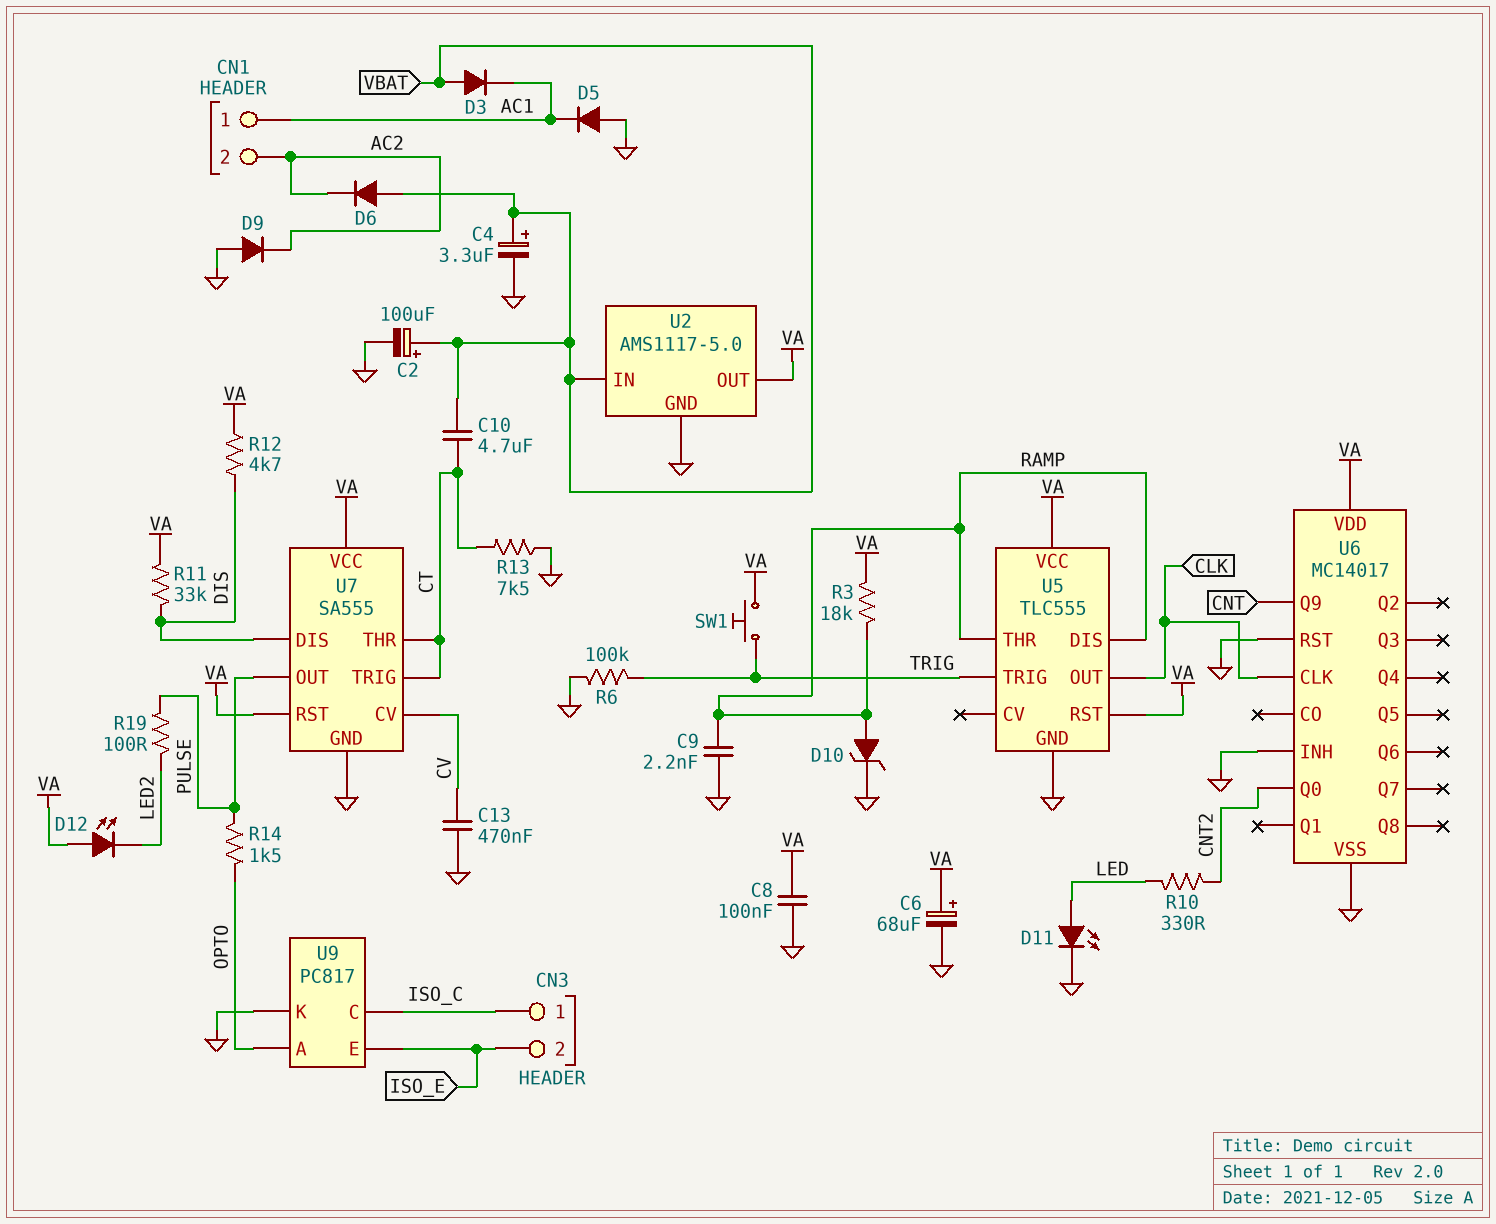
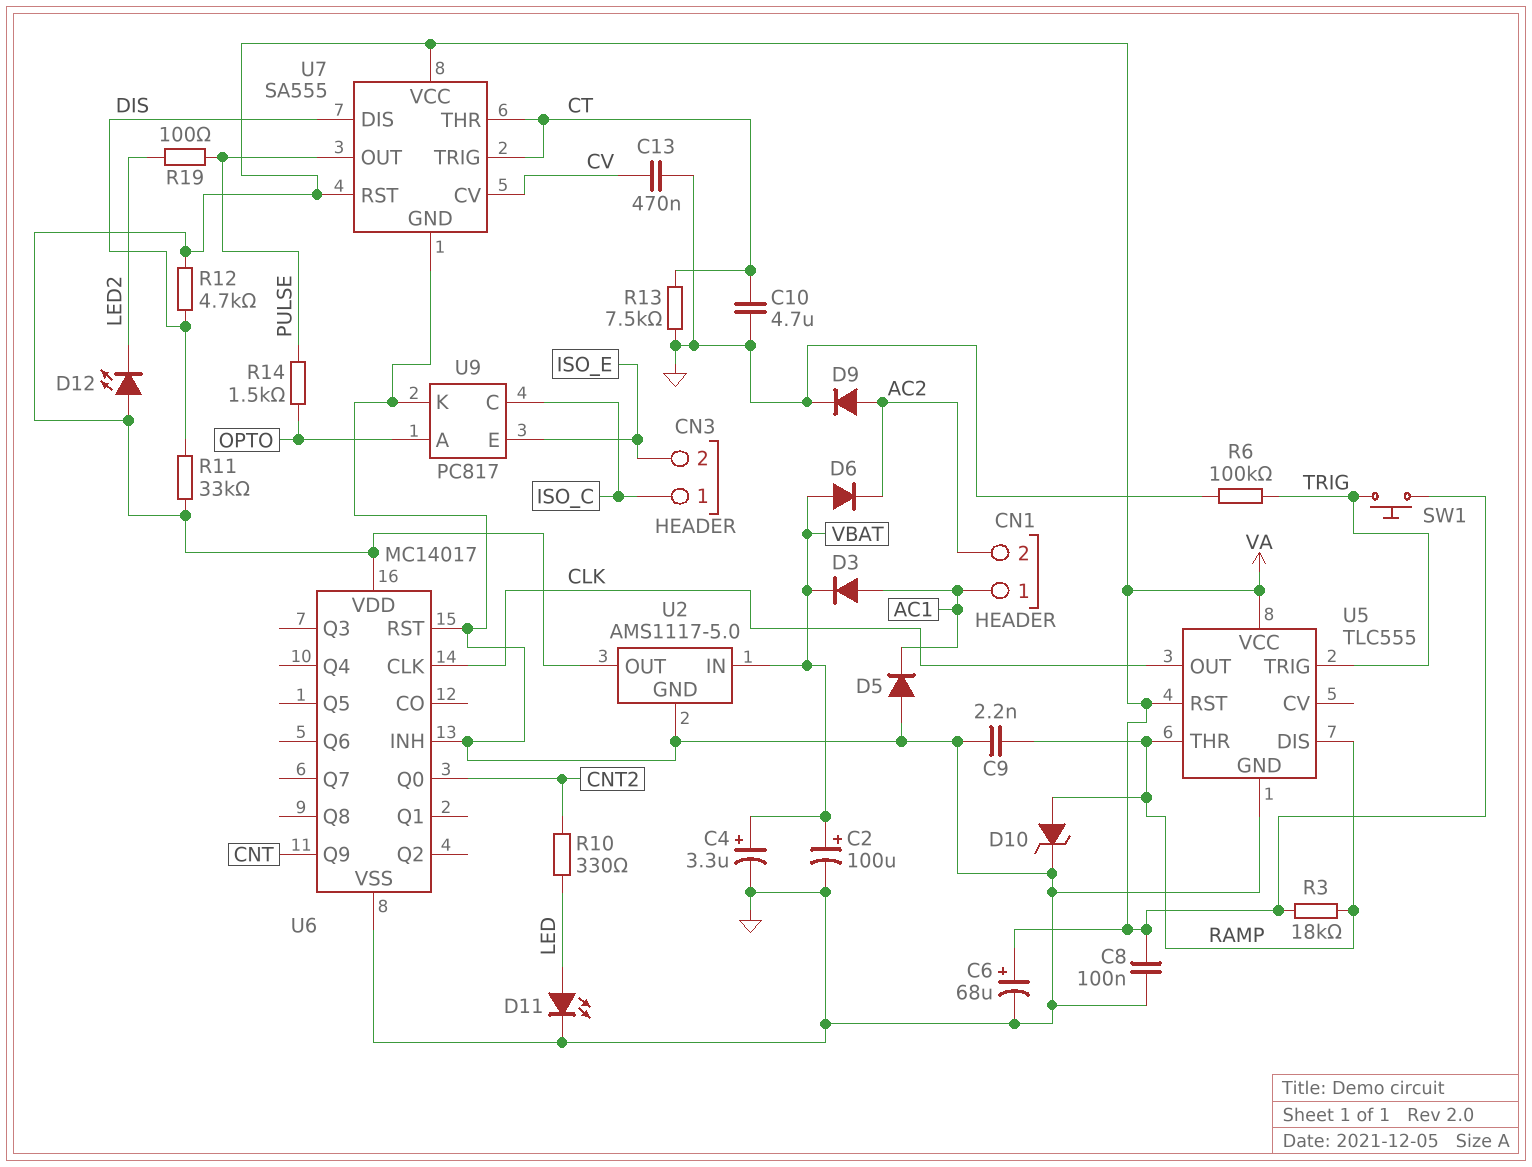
C10: 4.7uF (CT, VBAT) -> 4.7uF (CT, GND)
D3: diode (A VBAT, K AC1) -> diode (A AC1, K VBAT)
D9: diode (A GND, K AC2) -> diode (A AC2, K GND)

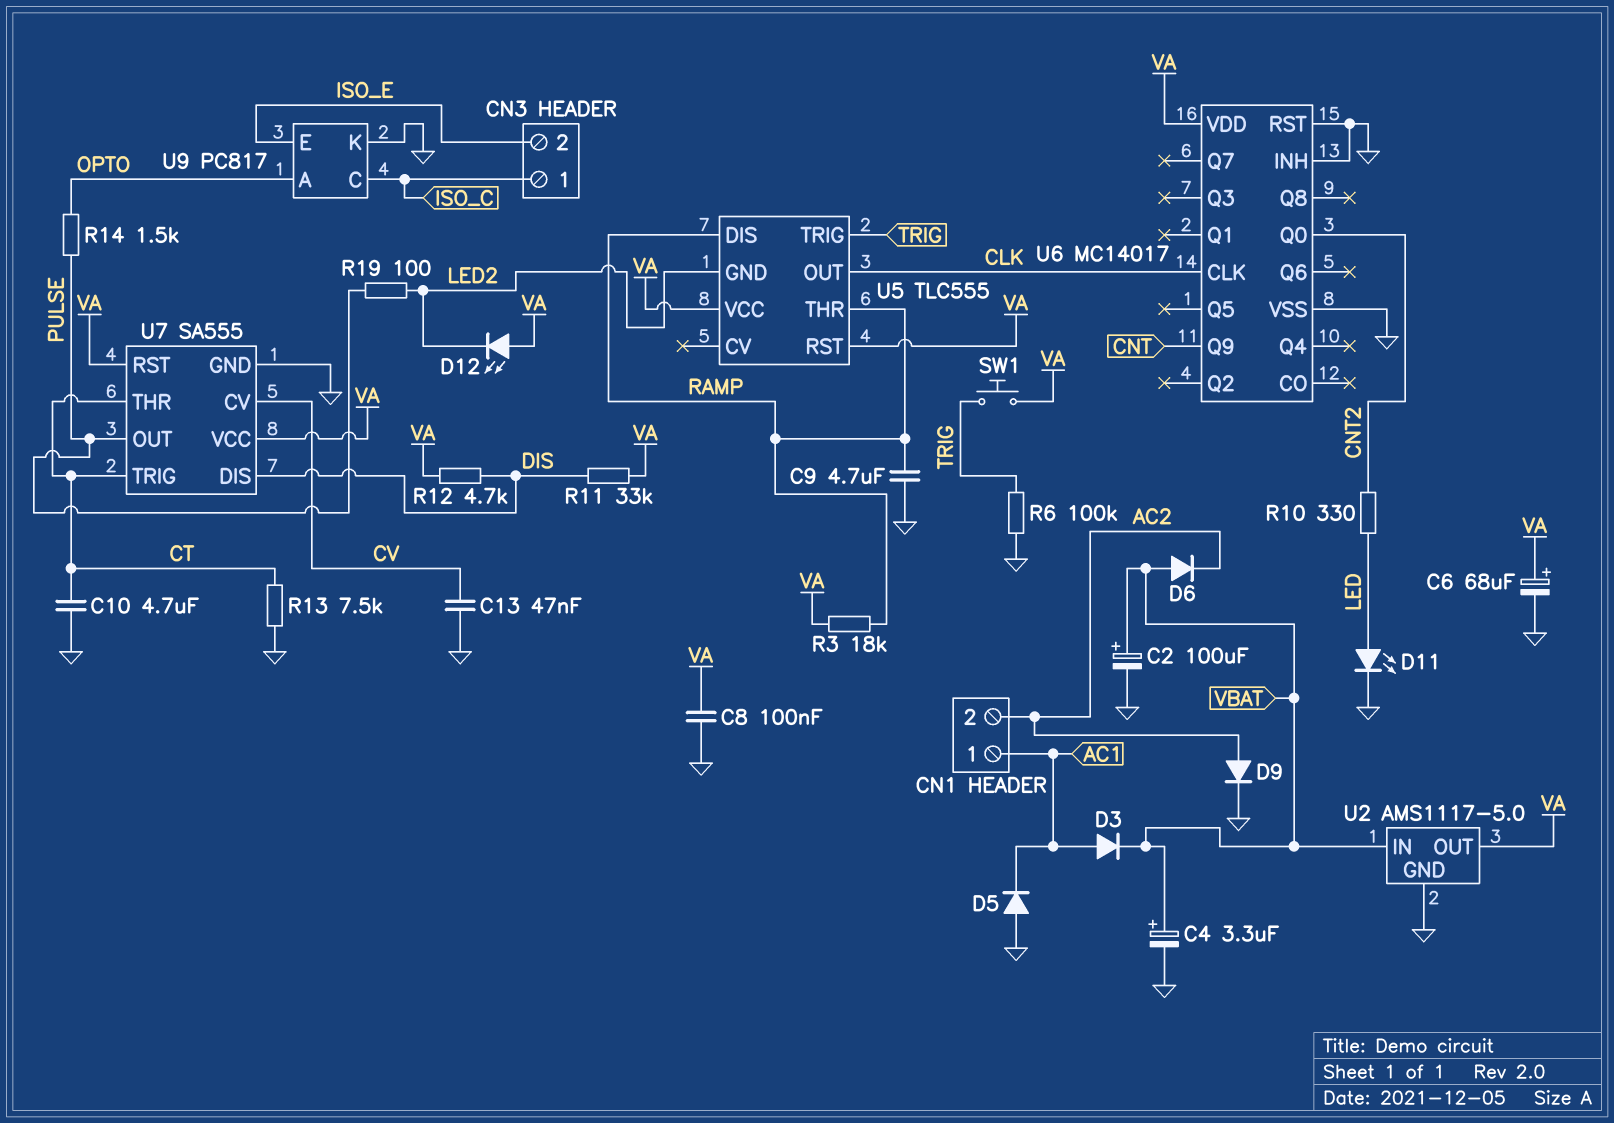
C9: 2.2nF (GND, RAMP) -> 4.7uF (GND, RAMP)
C13: 470nF (CV, GND) -> 47nF (CV, GND)
D10: zener (A RAMP, K GND) -> none
U5 pin GND: GND -> LED2

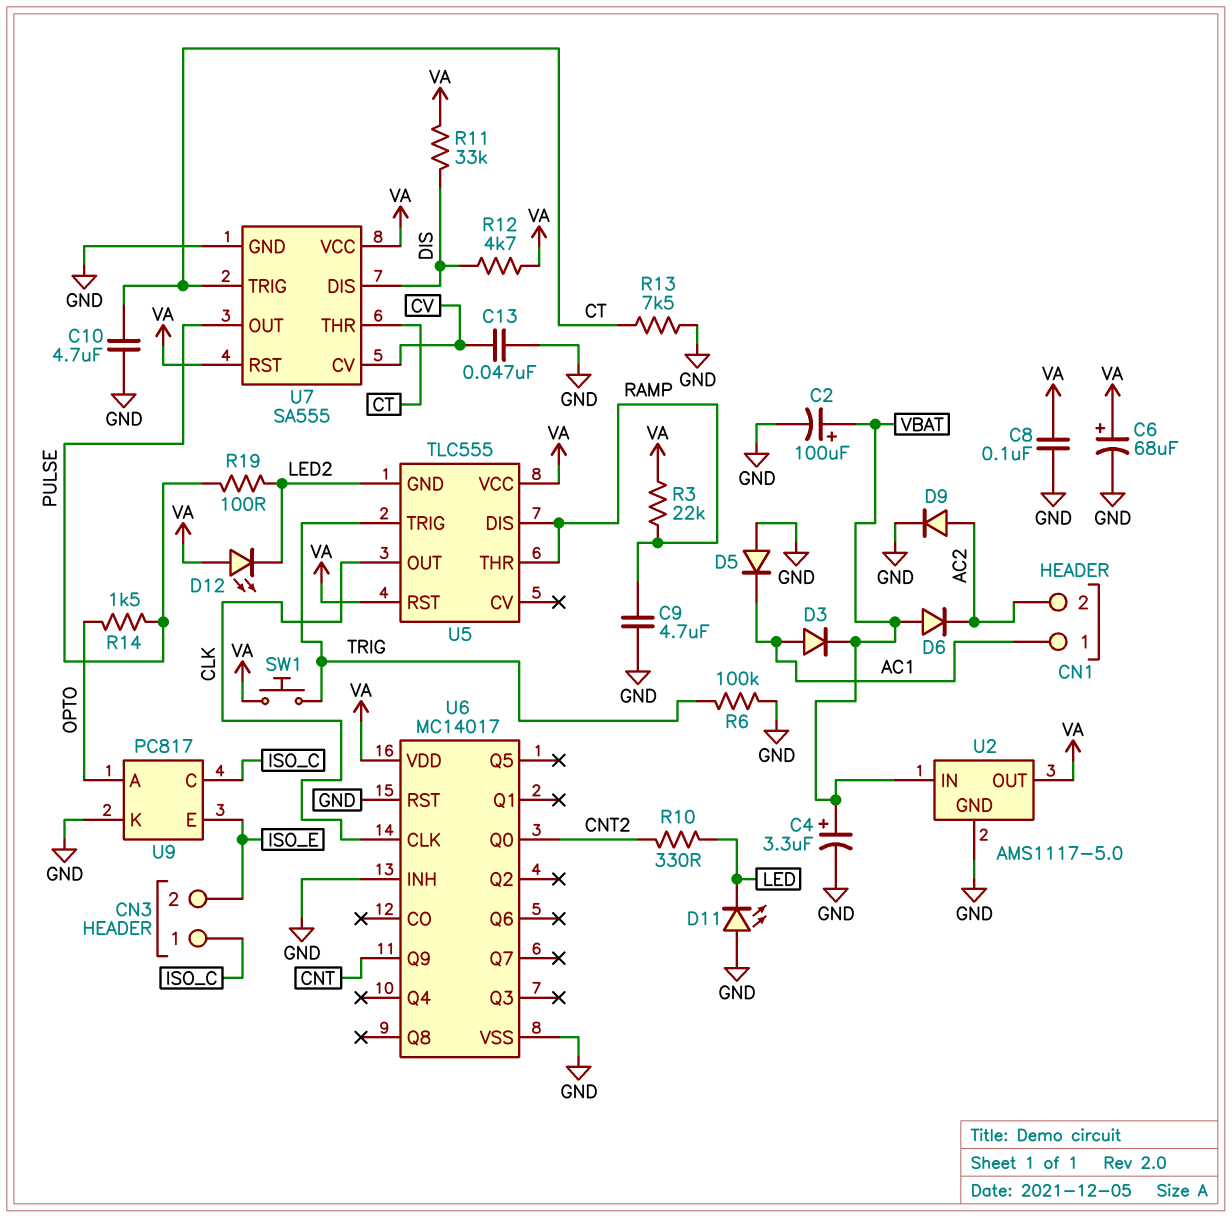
D11: LED (A LED, K GND) -> LED (A GND, K LED)
R3: 18k (RAMP, VA) -> 22k (RAMP, VA)

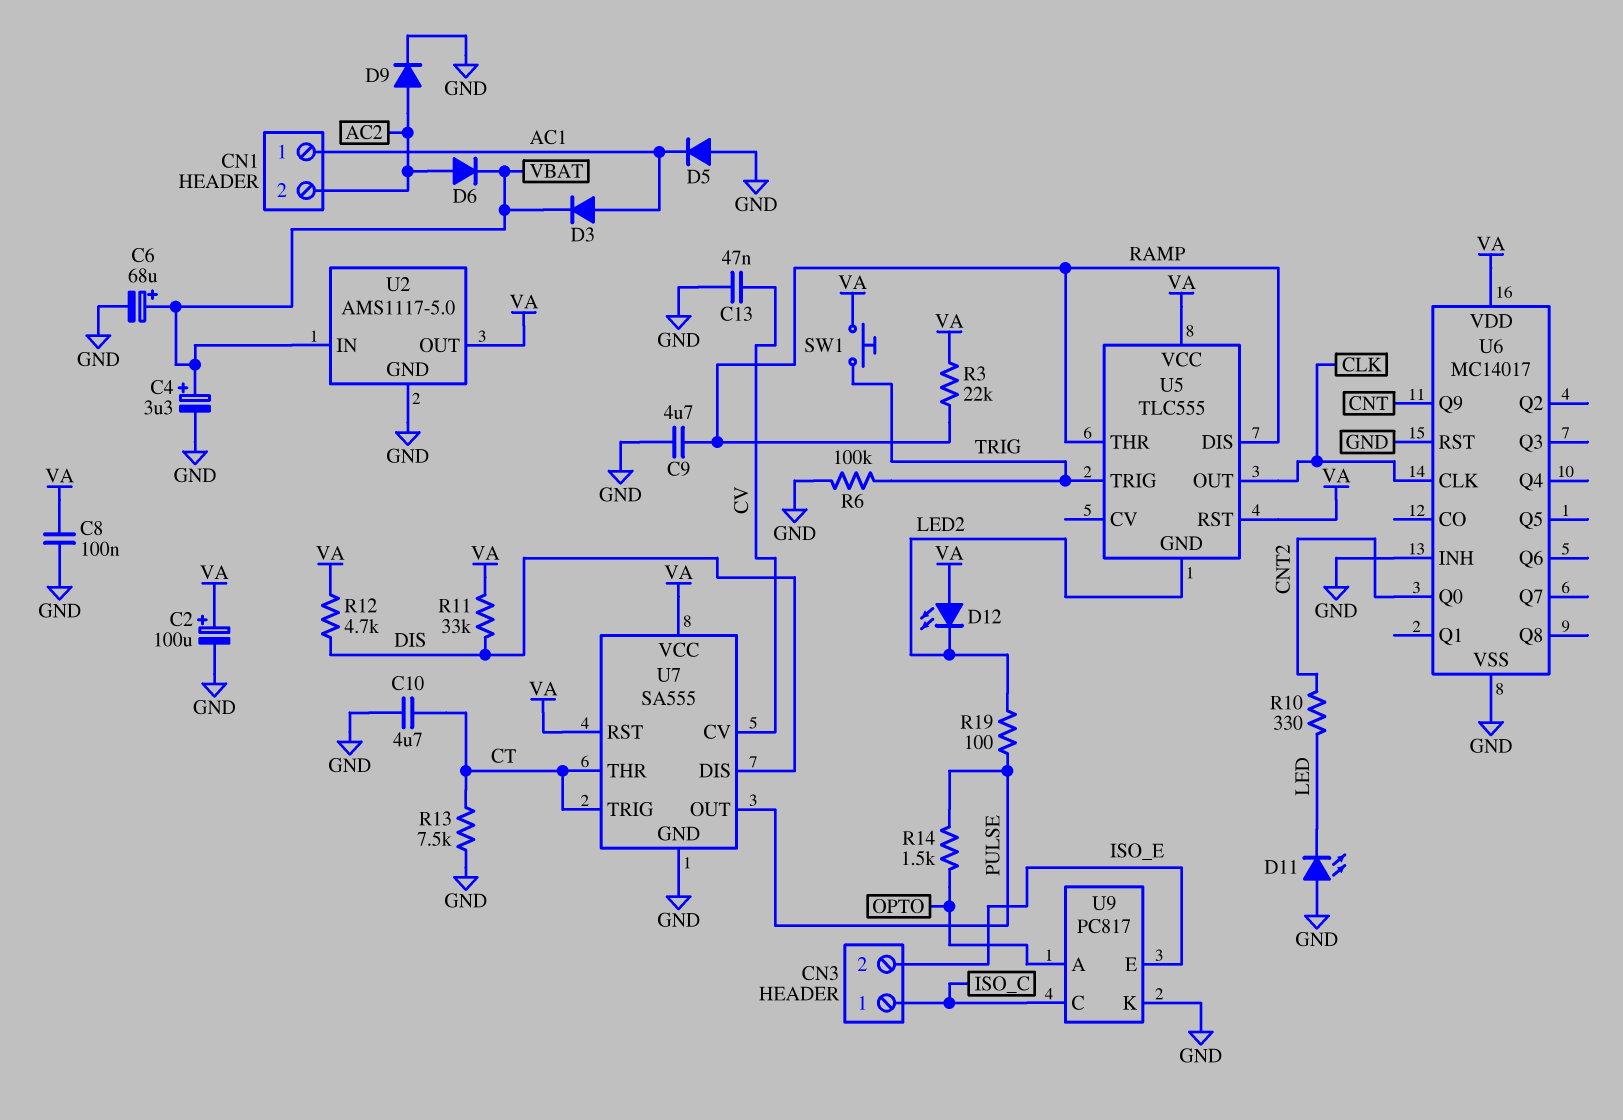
C2: 100uF (plus VBAT, minus GND) -> 100uF (plus VA, minus GND)
C6: 68uF (plus VA, minus GND) -> 68uF (plus VBAT, minus GND)
D6: diode (A VBAT, K AC2) -> diode (A AC2, K VBAT)

